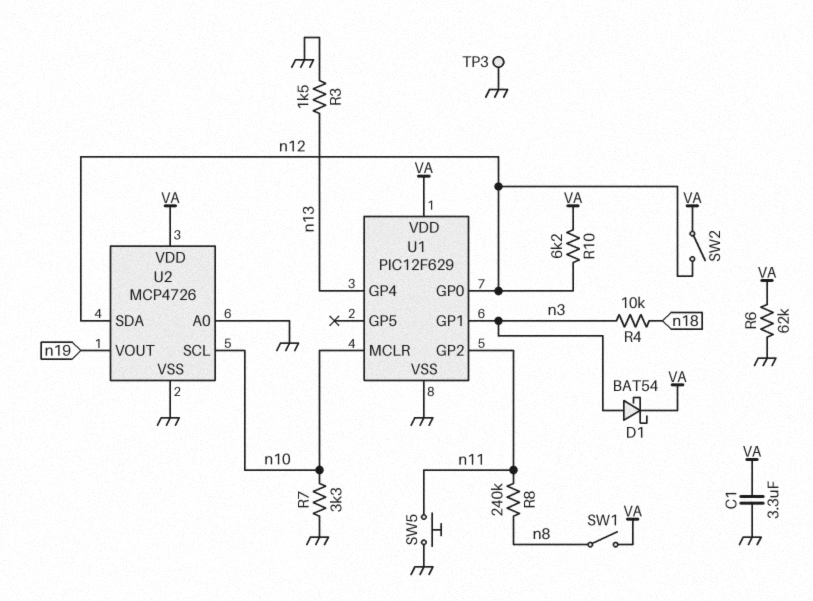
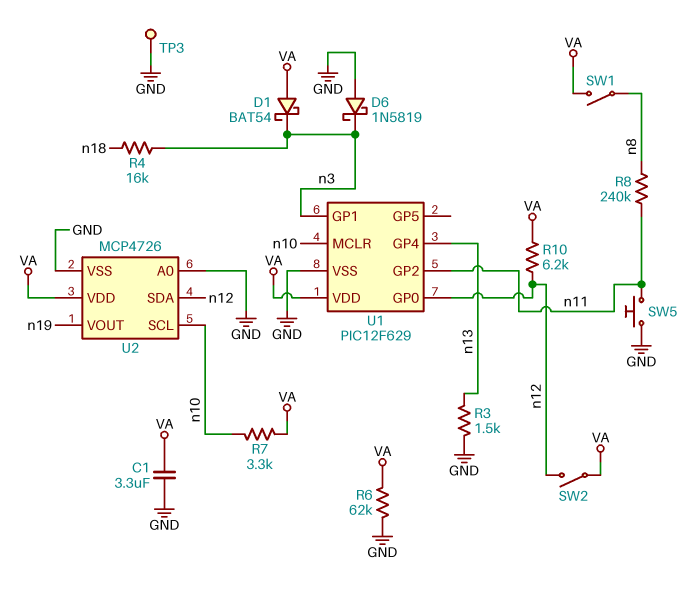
D1: schottky BAT54 (A n3, K VA) -> schottky BAT54 (A VA, K n3)
D6: none -> schottky 1N5819 (A GND, K n3)
R4: 10k (n3, n18) -> 16k (n3, n18)
R7: 3.3k (GND, n10) -> 3.3k (VA, n10)

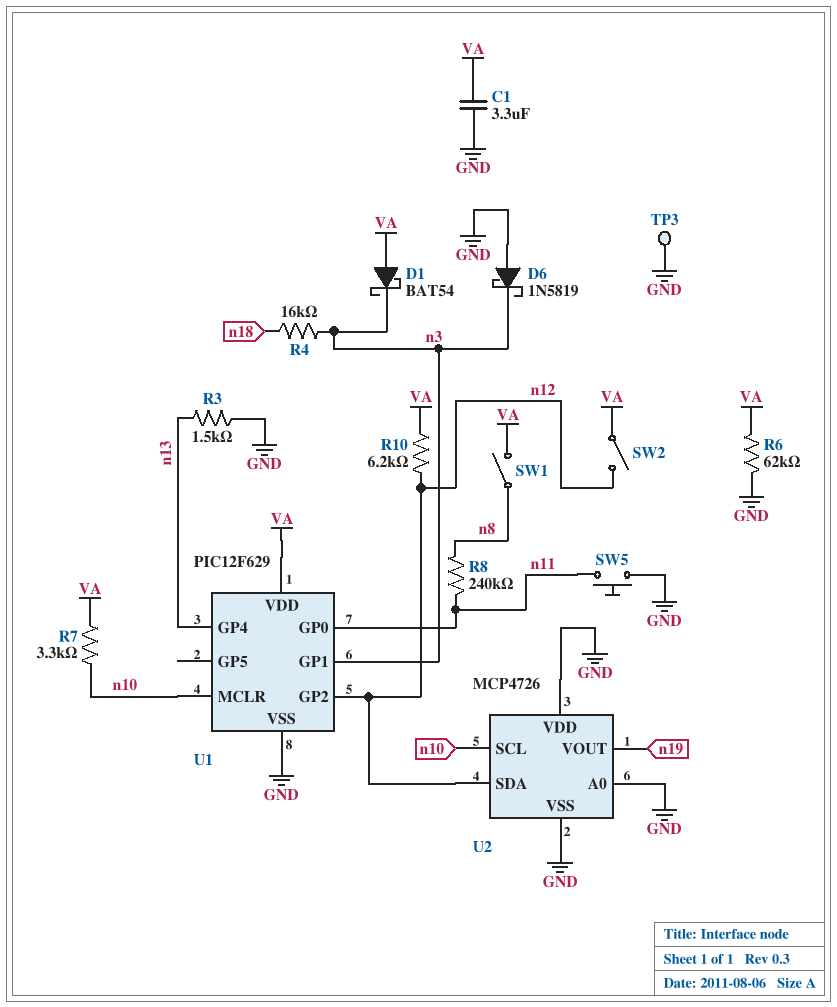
U1 pin GP0: n12 -> n11
U1 pin GP2: n11 -> n12
U2 pin VDD: VA -> GND

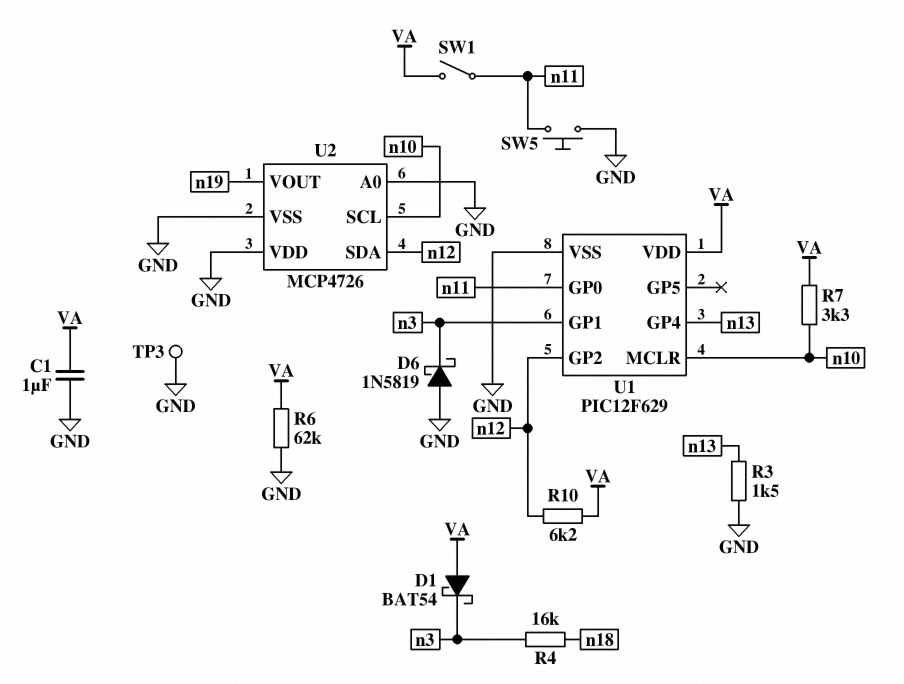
C1: 3.3uF (GND, VA) -> 1uF (GND, VA)
R8: 240k (n8, n11) -> none
SW1: switch (VA, n8) -> switch (VA, n11)
SW2: switch (VA, n12) -> none

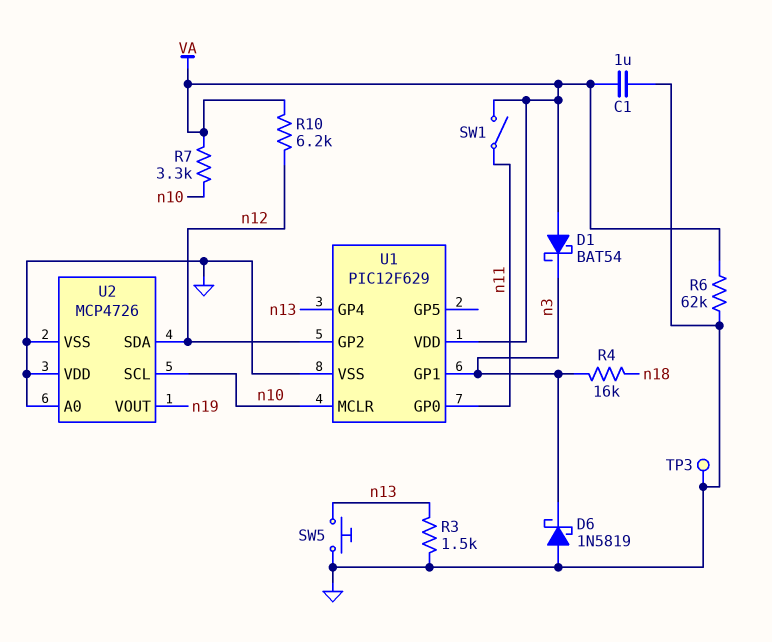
SW5: button (GND, n11) -> button (GND, n13)

